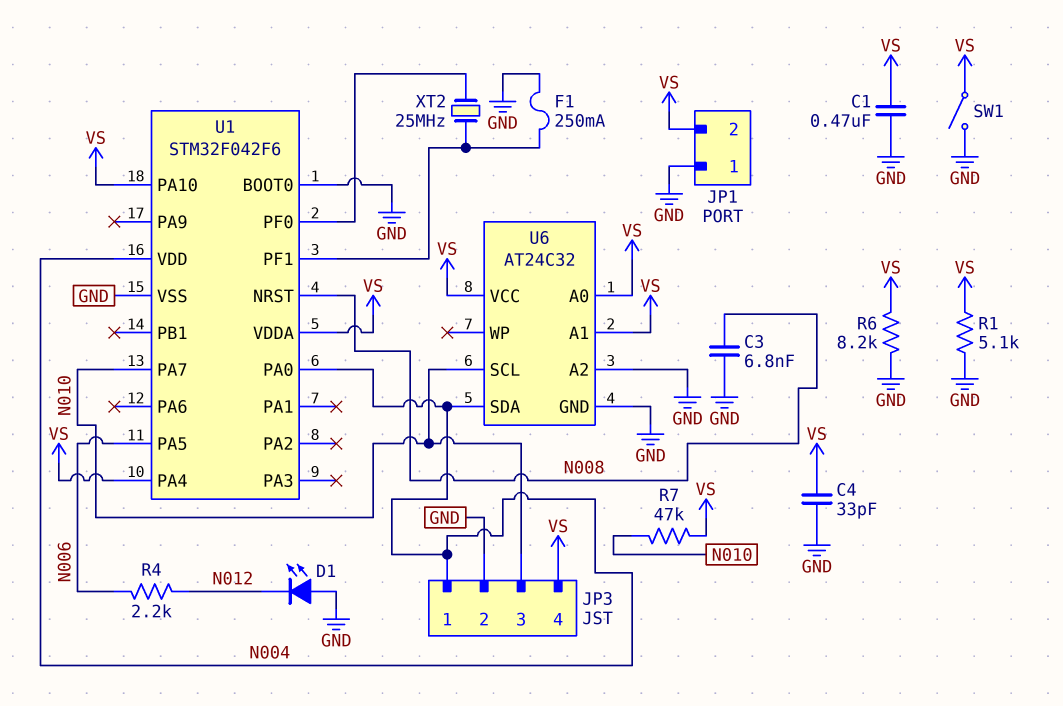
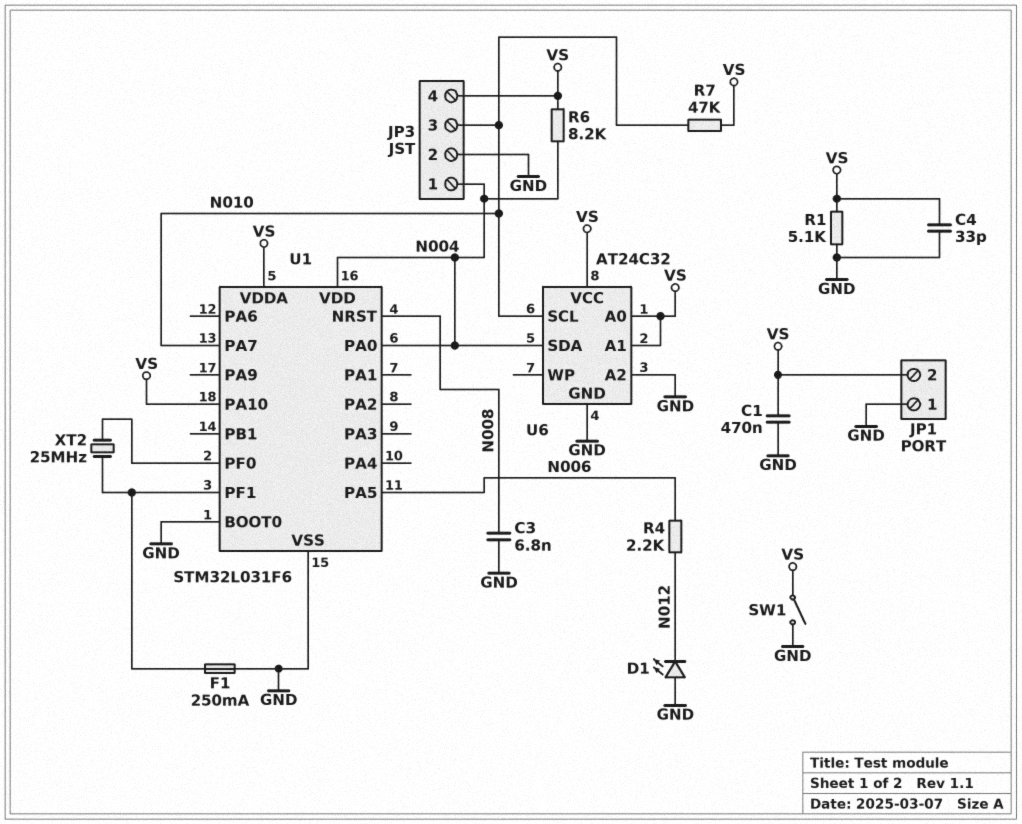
R6: 8.2k (GND, VS) -> 8.2k (N004, VS)
U1: STM32F042F6 -> STM32L031F6
U1 pin PA4: VS -> none

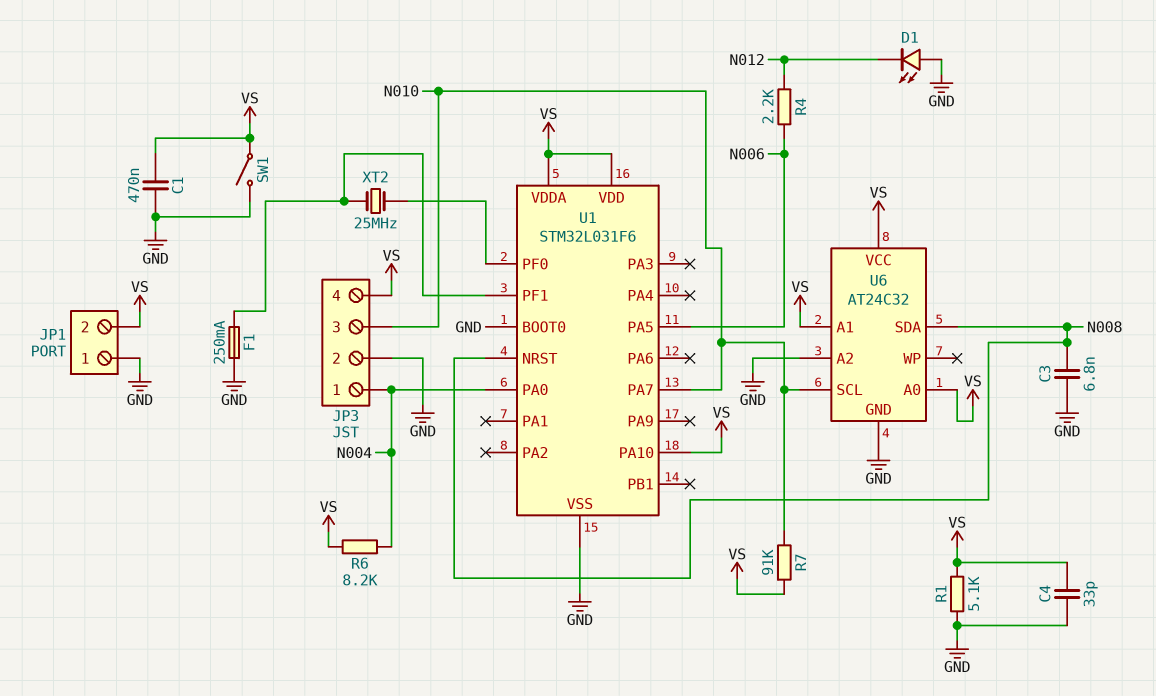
R7: 47k (N010, VS) -> 91k (N010, VS)
U1 pin VDD: N004 -> VS
U6 pin SDA: N004 -> N008

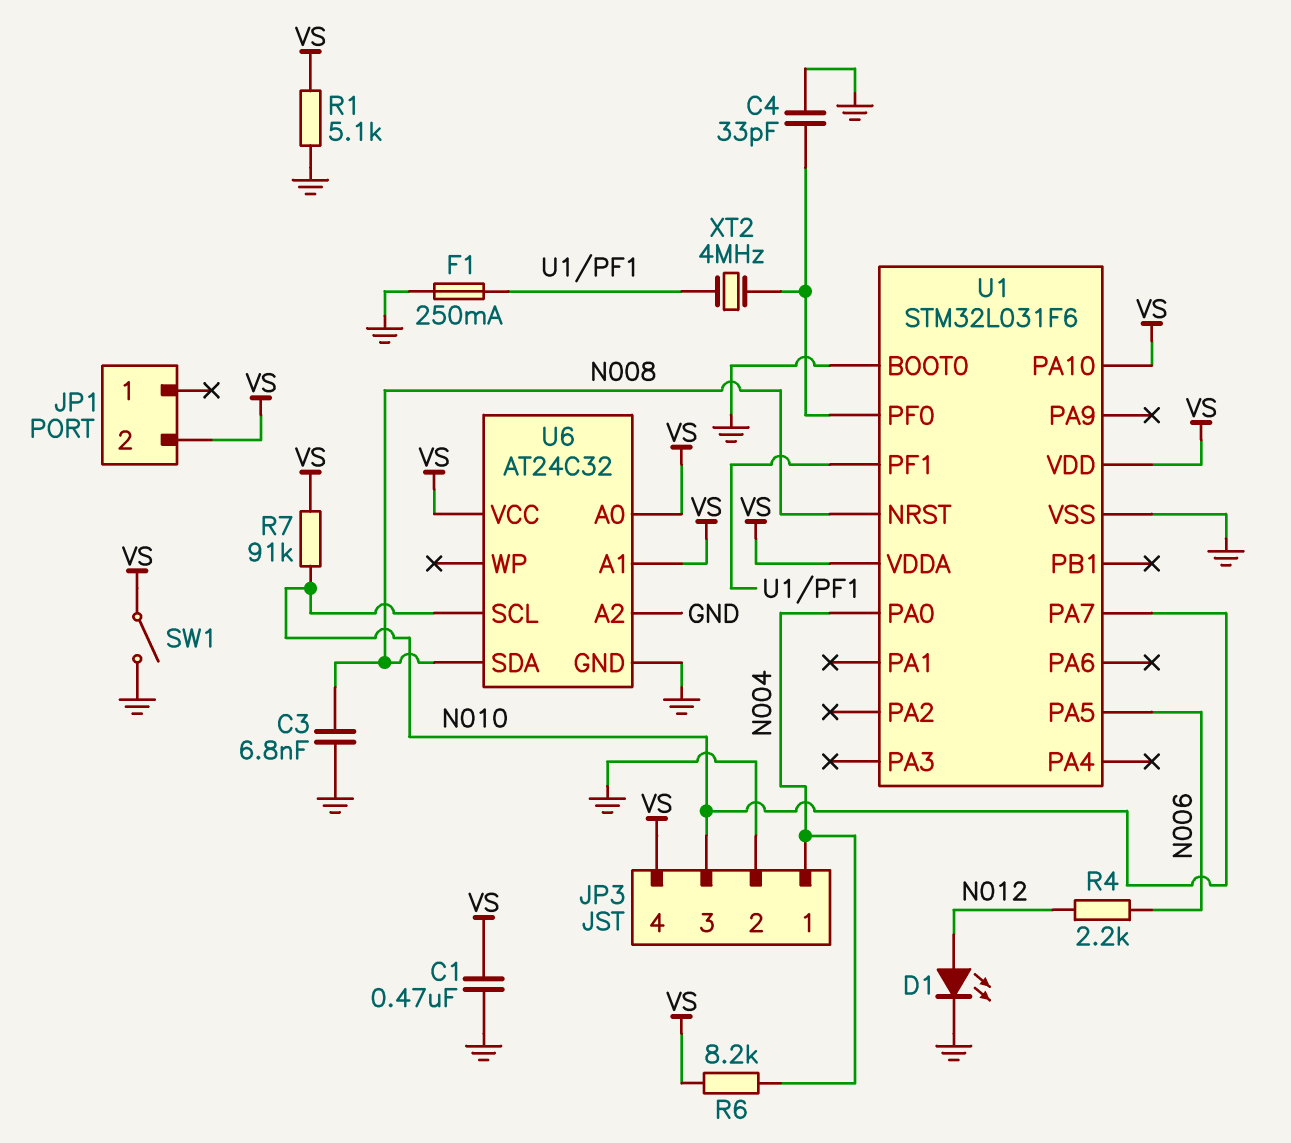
C4: 33pF (GND, VS) -> 33pF (GND, U1/PF0)
D1: LED (A GND, K N012) -> LED (A N012, K GND)
JP1 pin 1: GND -> none
XT2: 25MHz (U1/PF0, U1/PF1) -> 4MHz (U1/PF0, U1/PF1)

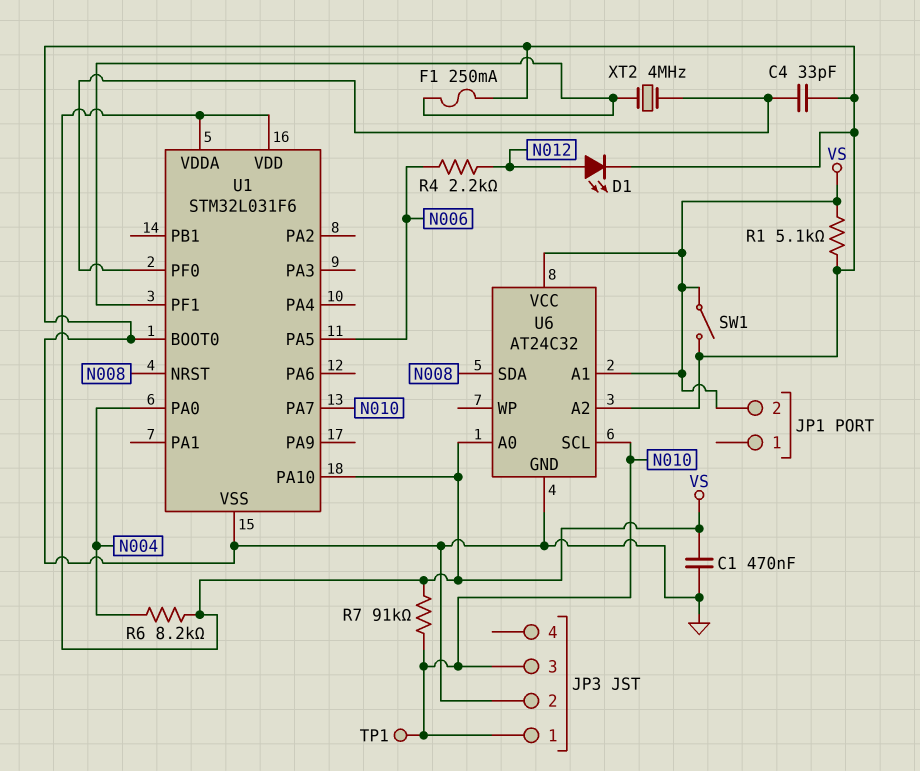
C3: 6.8nF (GND, N008) -> none
JP3 pin 1: N004 -> N010
JP3 pin 4: VS -> none
TP1: none -> test point (N010)

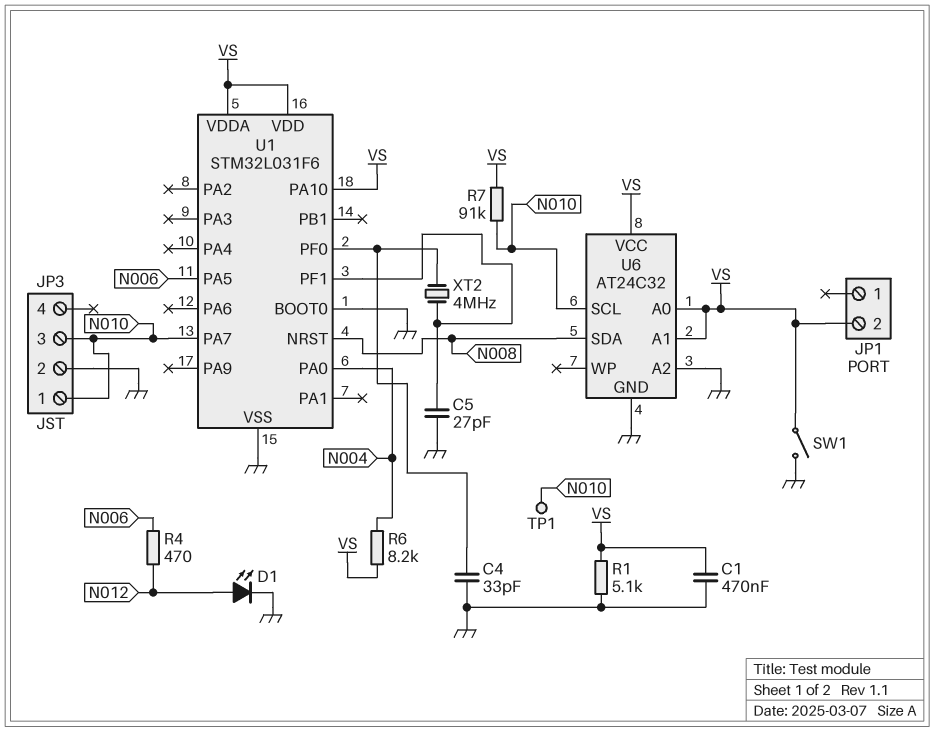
C5: none -> 27pF (GND, U1/PF1)
F1: 250mA (GND, U1/PF1) -> none
R4: 2.2k (N006, N012) -> 470 (N006, N012)

